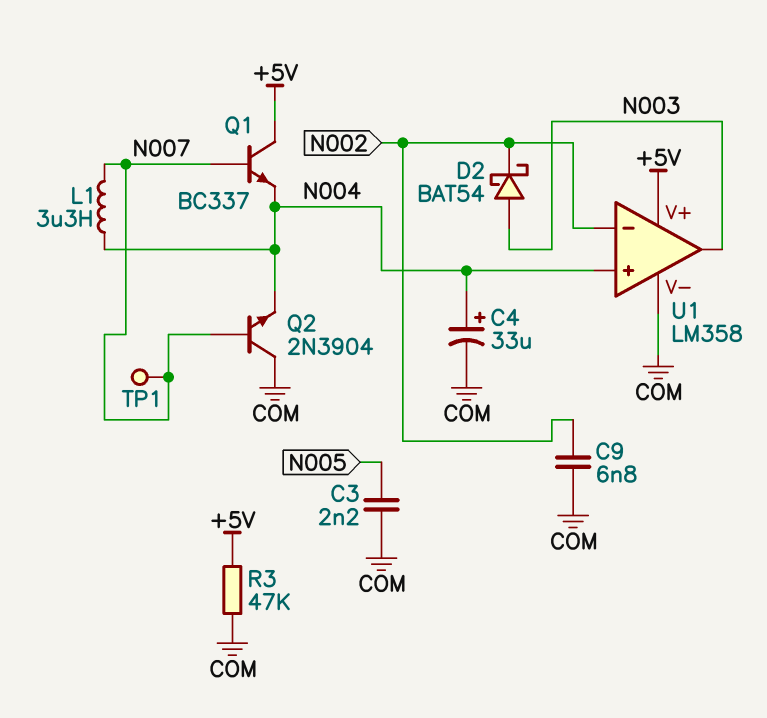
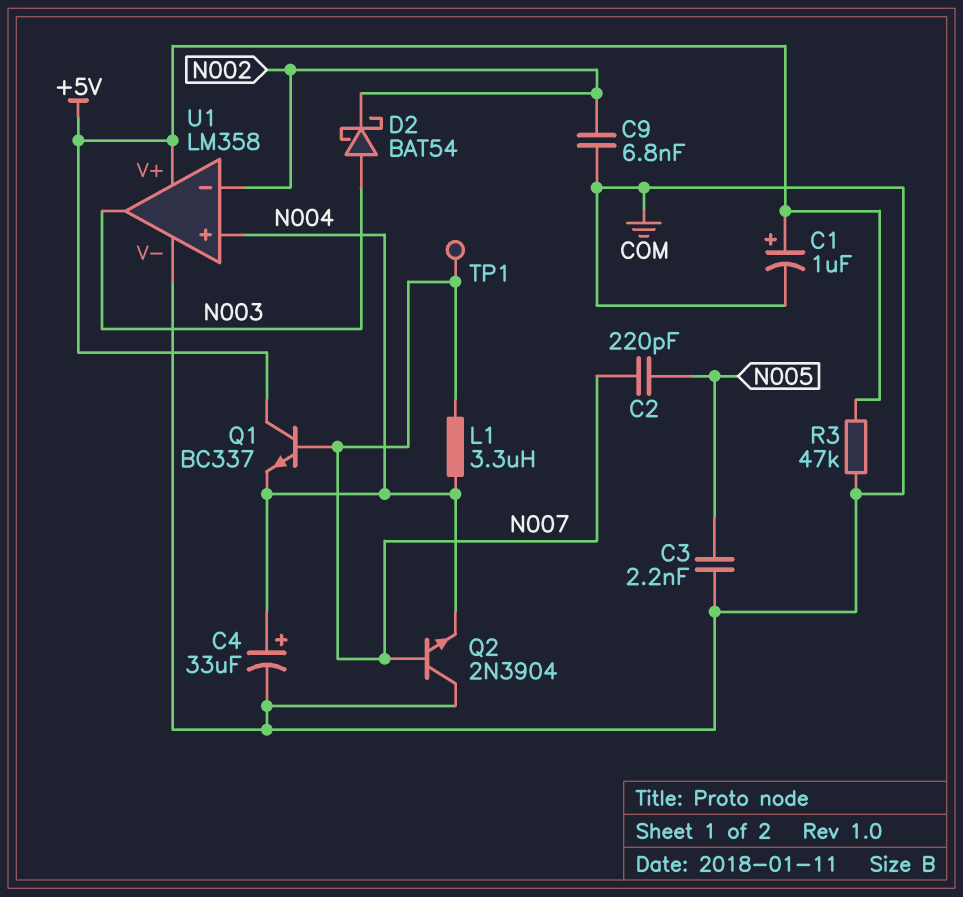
C1: none -> 1uF (plus +5V, minus COM)
C2: none -> 220pF (N005, N007)

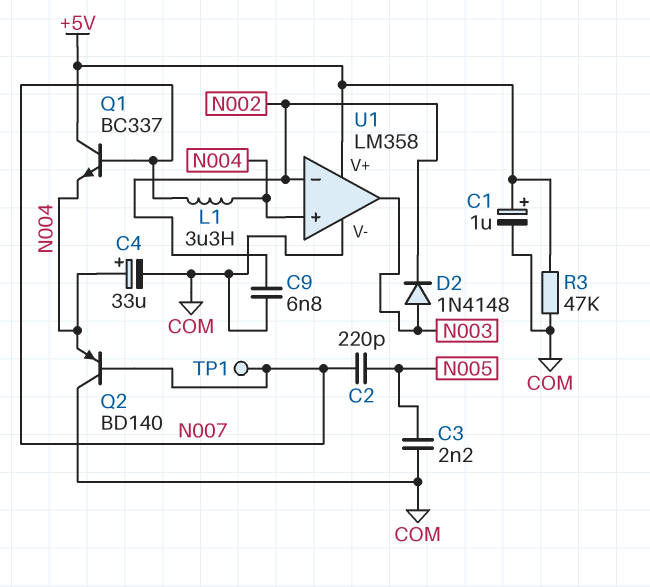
D2: schottky BAT54 (A N003, K N002) -> diode 1N4148 (A N003, K N002)
Q2: NPN 2N3904 (B N007, C COM, E N004) -> PNP BD140 (B N007, C COM, E N004)

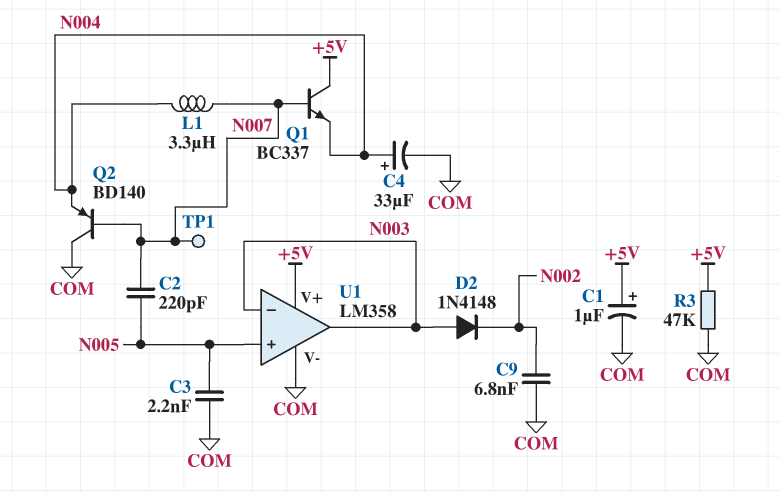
U1 pin in+: N004 -> N005
U1 pin in-: N002 -> N003

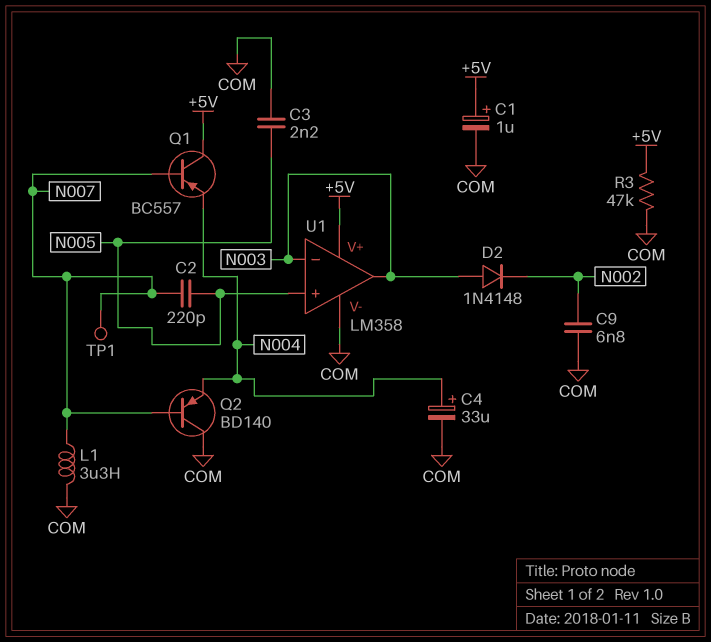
L1: 3.3uH (N004, N007) -> 3.3uH (COM, N007)
Q1: NPN BC337 (B N007, C +5V, E N004) -> PNP BC557 (B N007, C +5V, E N004)

